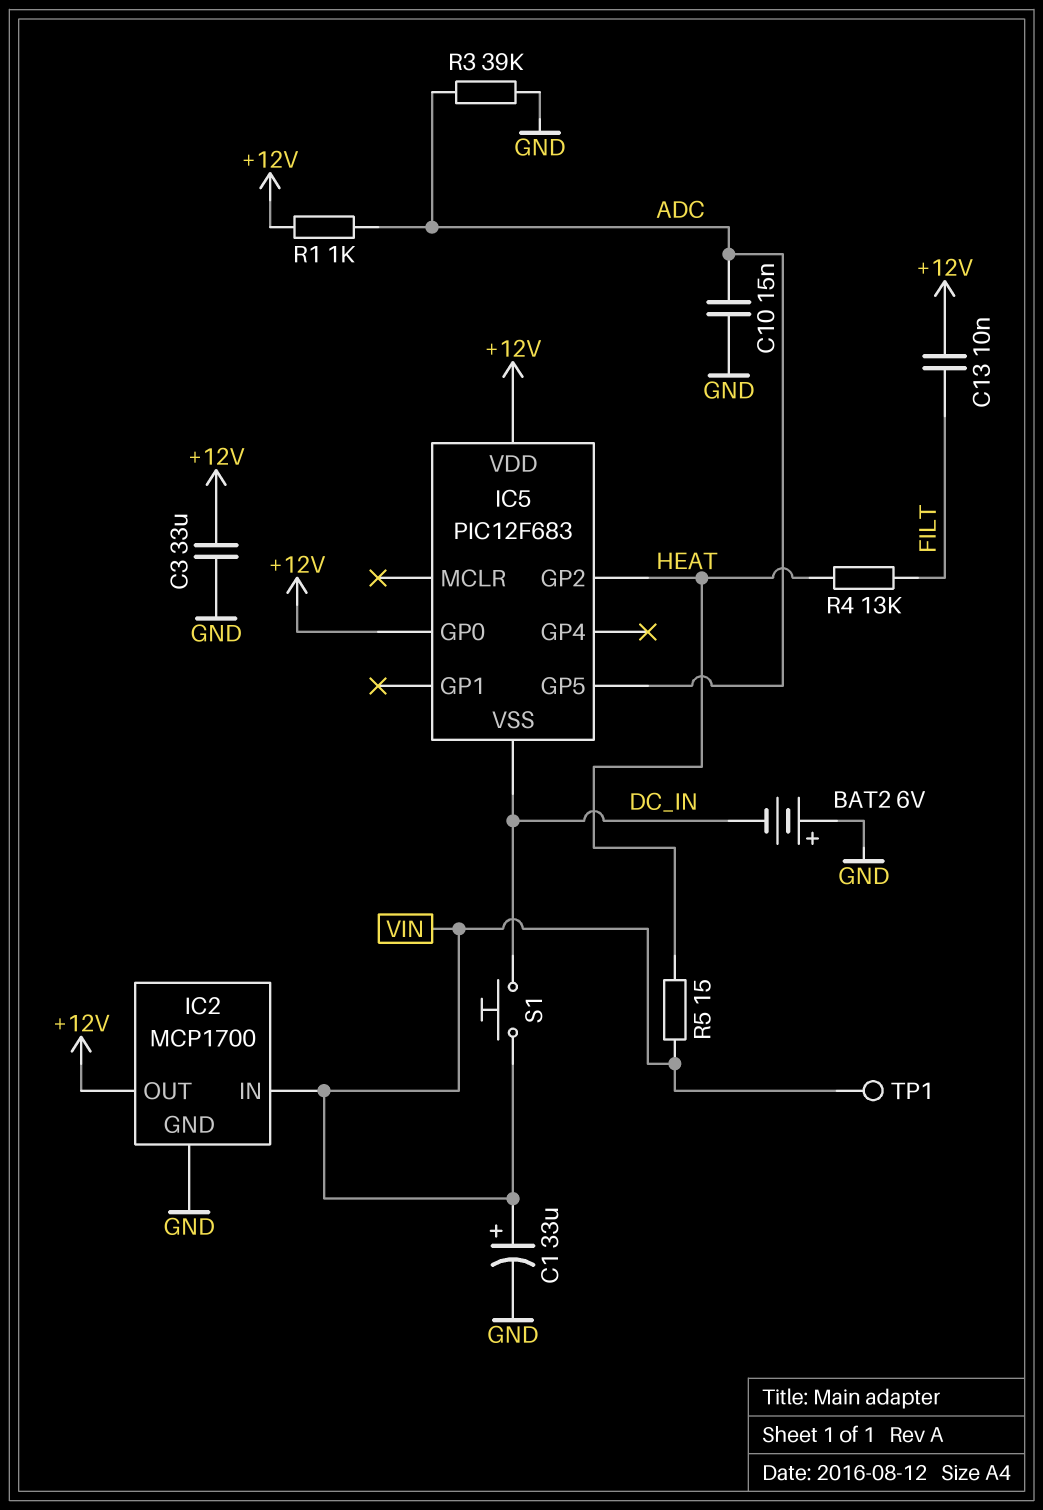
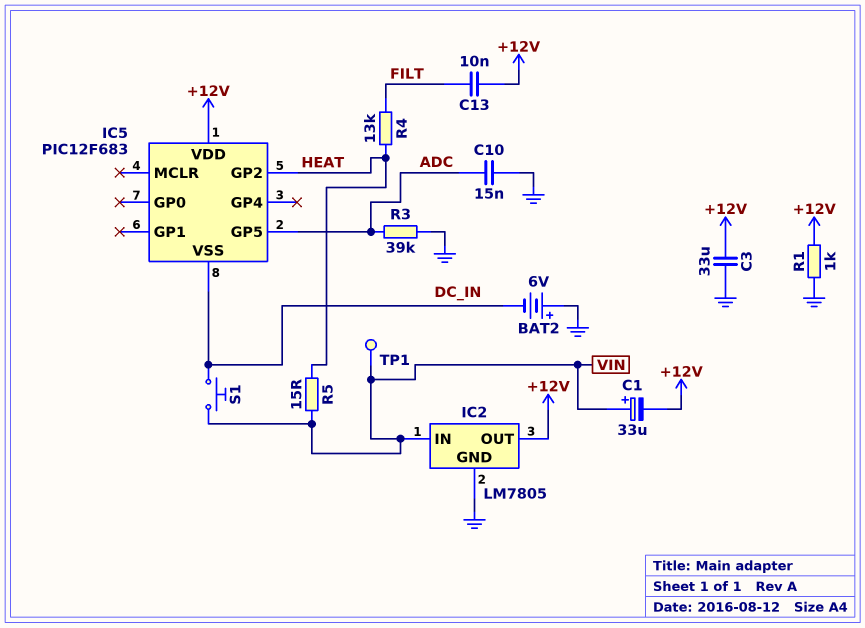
C1: 33uF (plus VIN, minus GND) -> 33uF (plus VIN, minus +12V)
IC2: MCP1700 -> LM7805
IC5 pin GP0: +12V -> none
R1: 1k (+12V, ADC) -> 1k (+12V, GND)

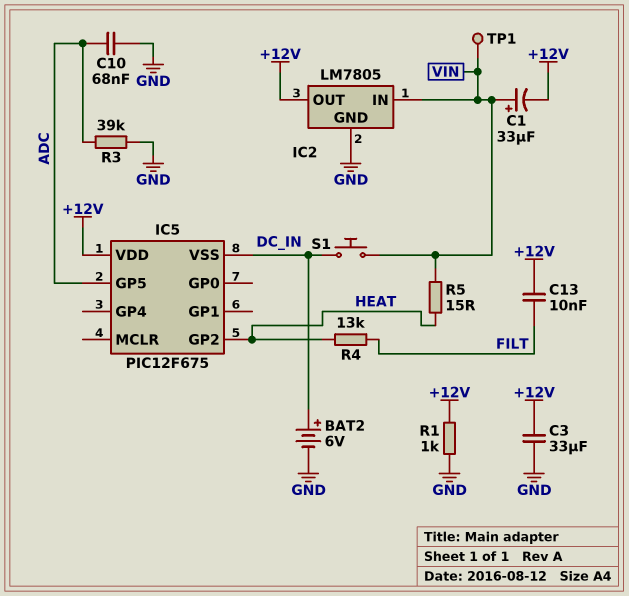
BAT2: 6V (plus GND, minus DC_IN) -> 6V (plus DC_IN, minus GND)
C10: 15nF (ADC, GND) -> 68nF (ADC, GND)
IC5: PIC12F683 -> PIC12F675

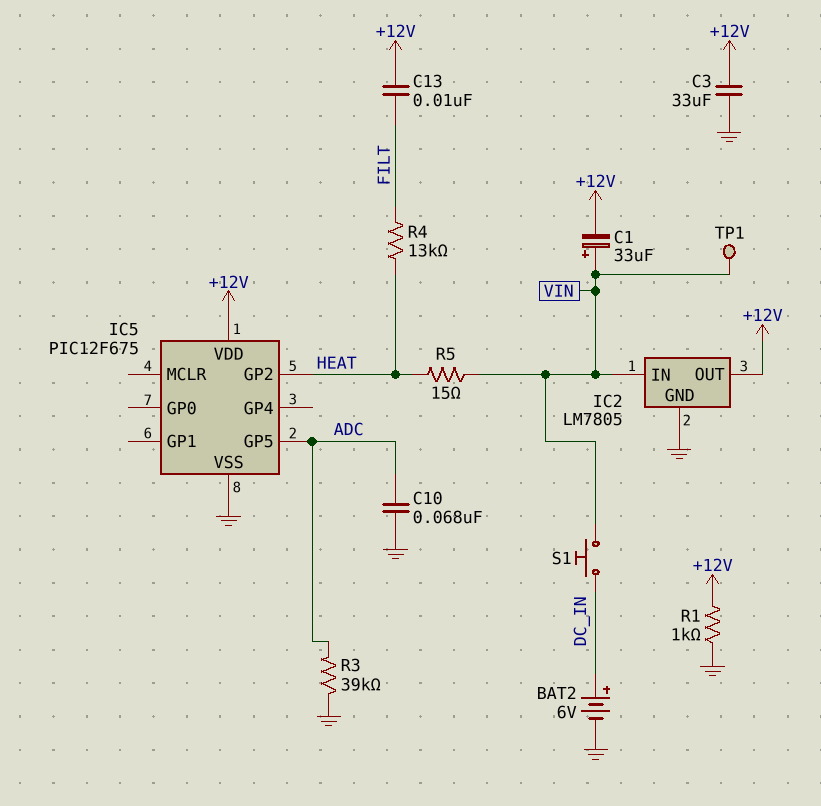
IC5 pin VSS: DC_IN -> GND

